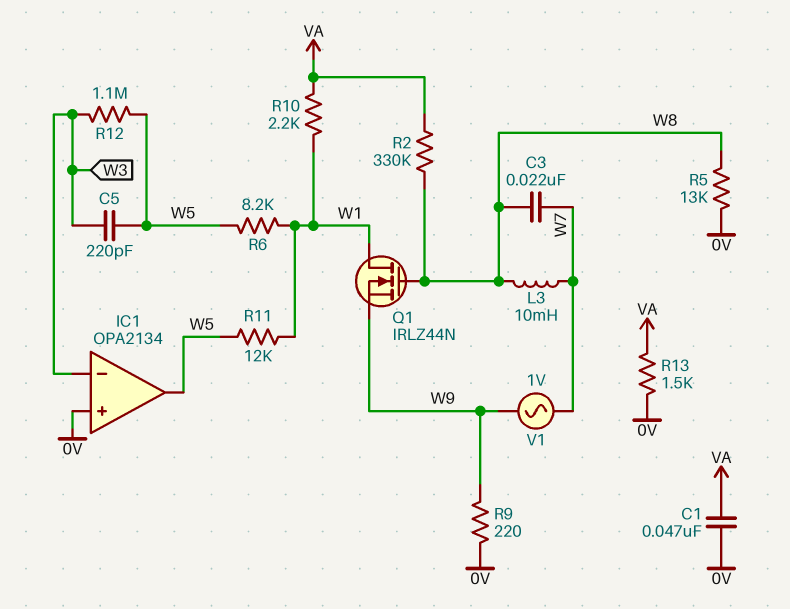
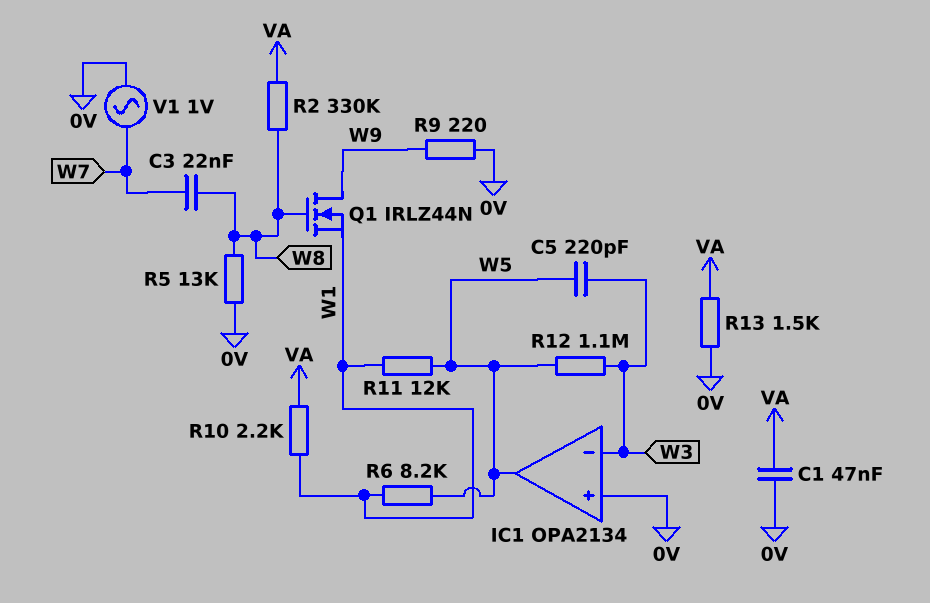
L3: 10mH (W7, W8) -> none
Q1: NMOS IRLZ44N (G W8, D W1, S W9) -> NMOS IRLZ44N (G W8, D W9, S W1)
V1: AC 1V (W7, W9) -> AC 1V (0V, W7)

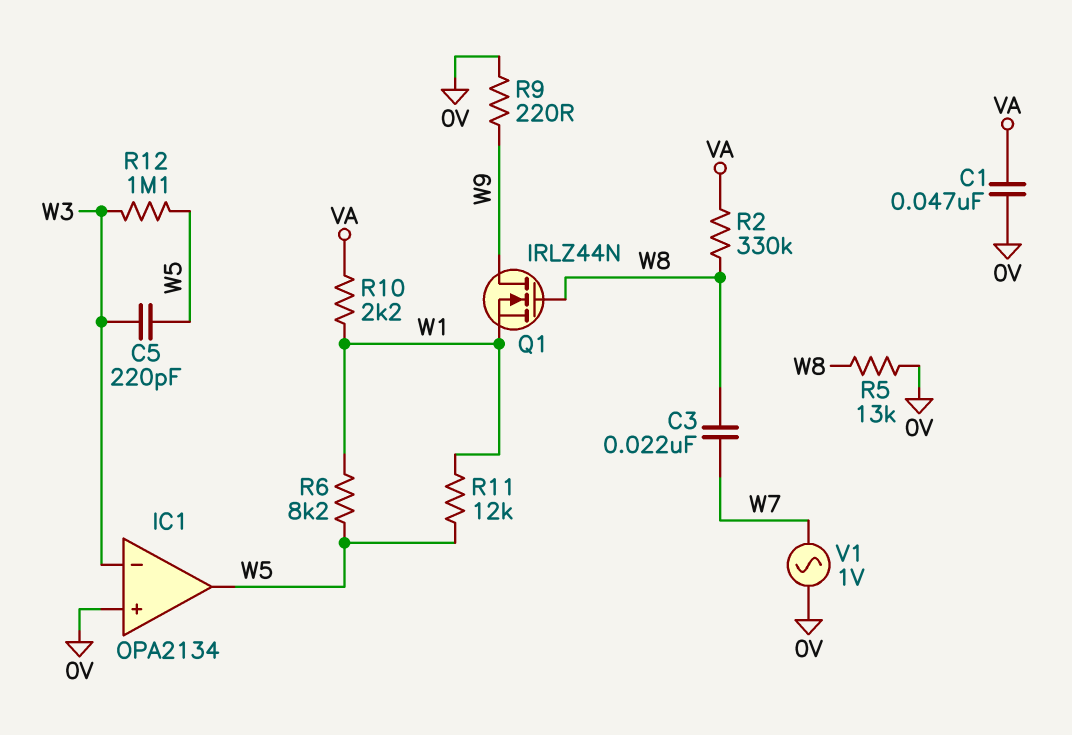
R13: 1.5k (0V, VA) -> none

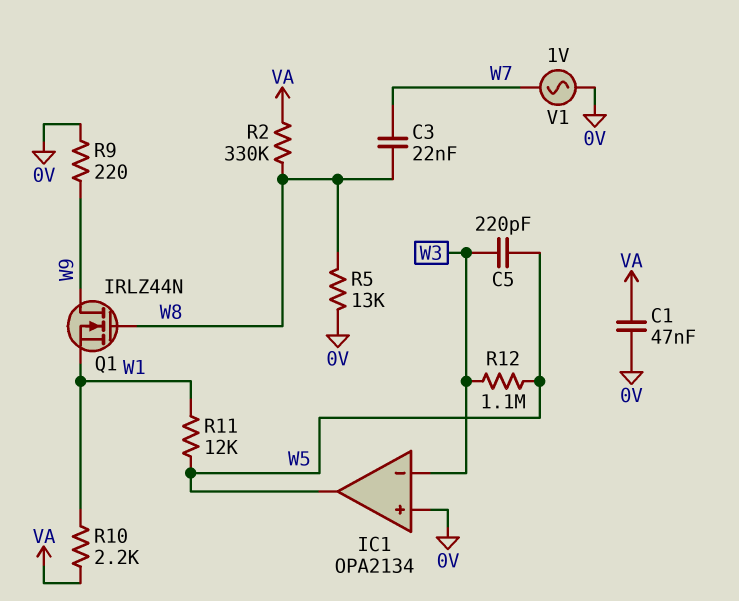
R6: 8.2k (W1, W5) -> none

